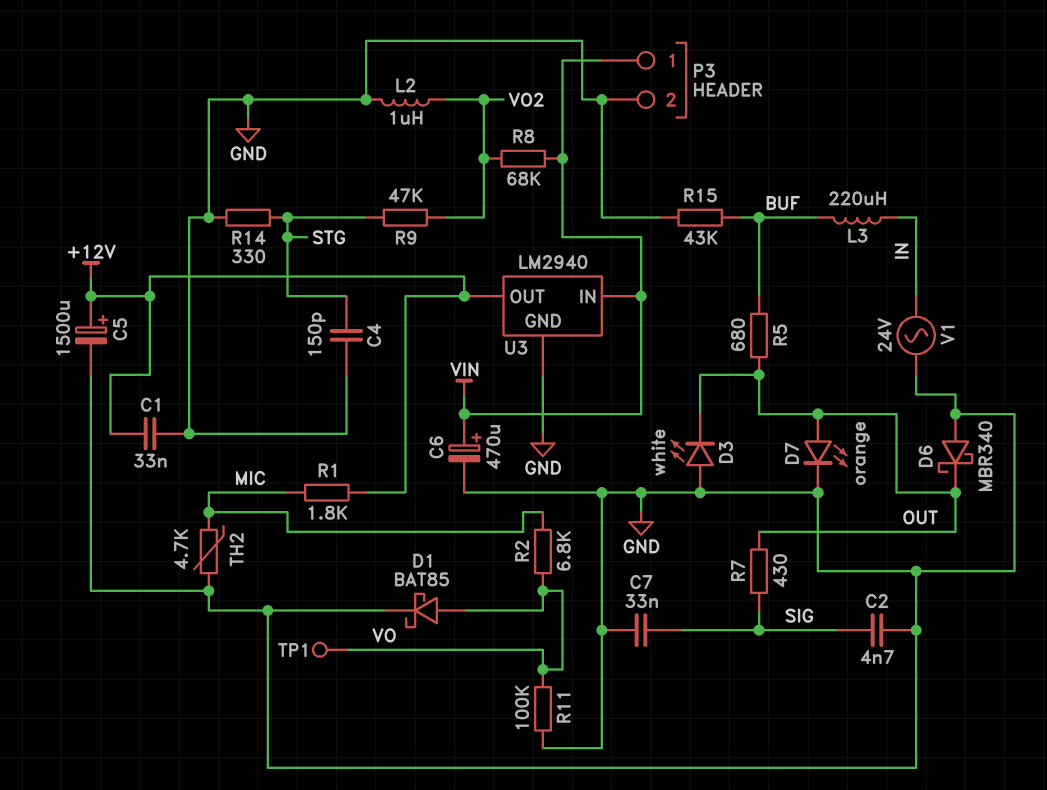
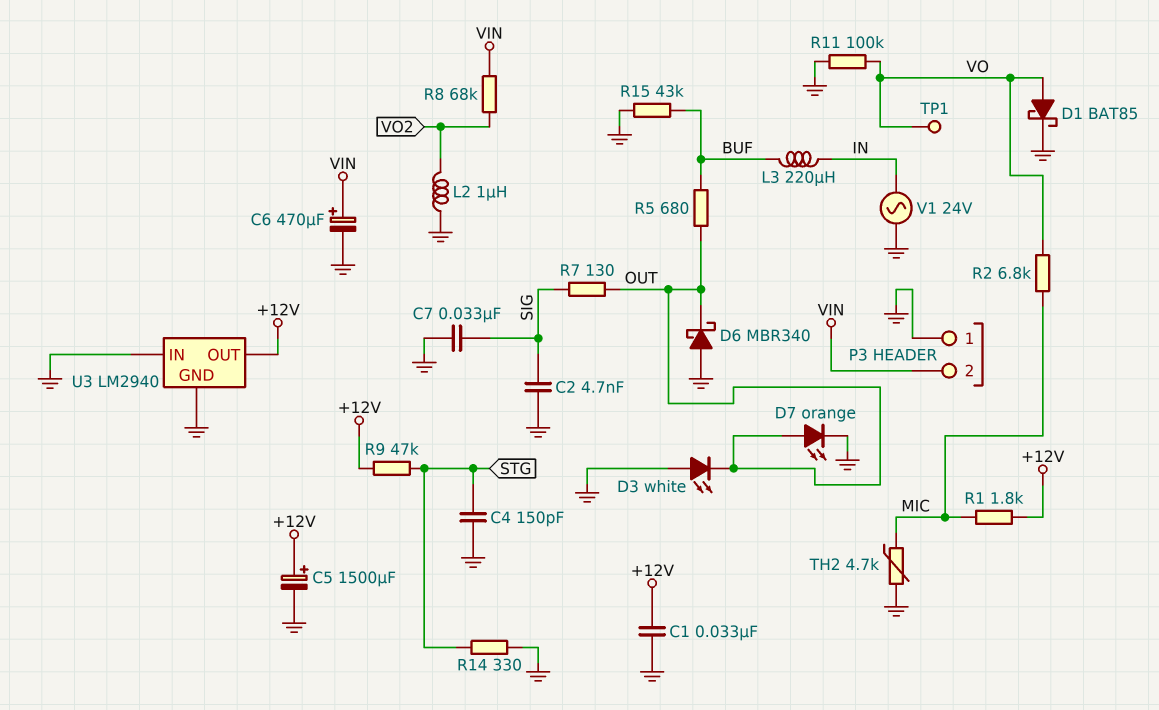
P3 pin 1: VIN -> GND
P3 pin 2: GND -> VIN
R7: 430 (OUT, SIG) -> 130 (OUT, SIG)
R9: 47k (STG, VO2) -> 47k (+12V, STG)
U3 pin IN: VIN -> GND

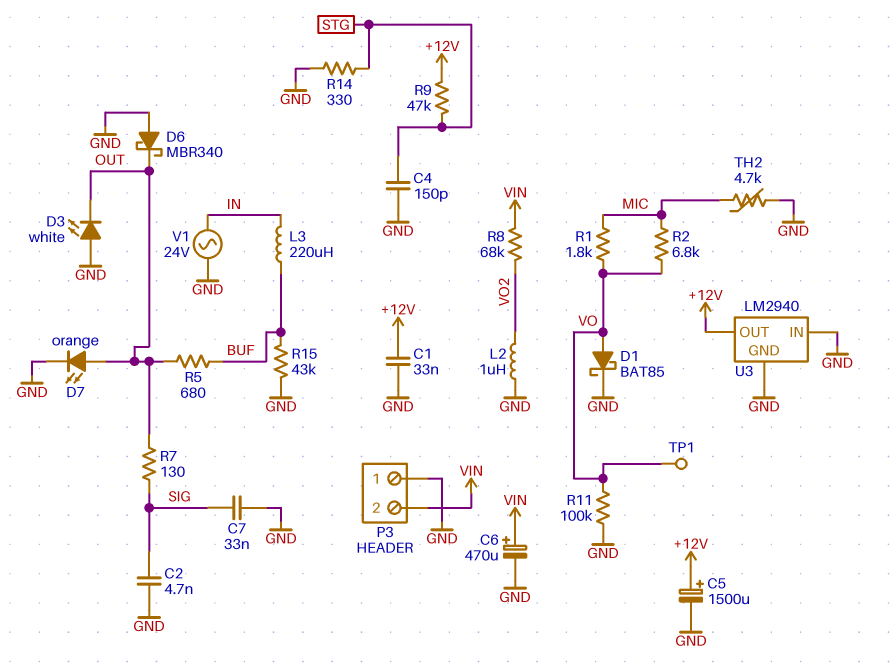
R1: 1.8k (+12V, MIC) -> 1.8k (MIC, VO)

